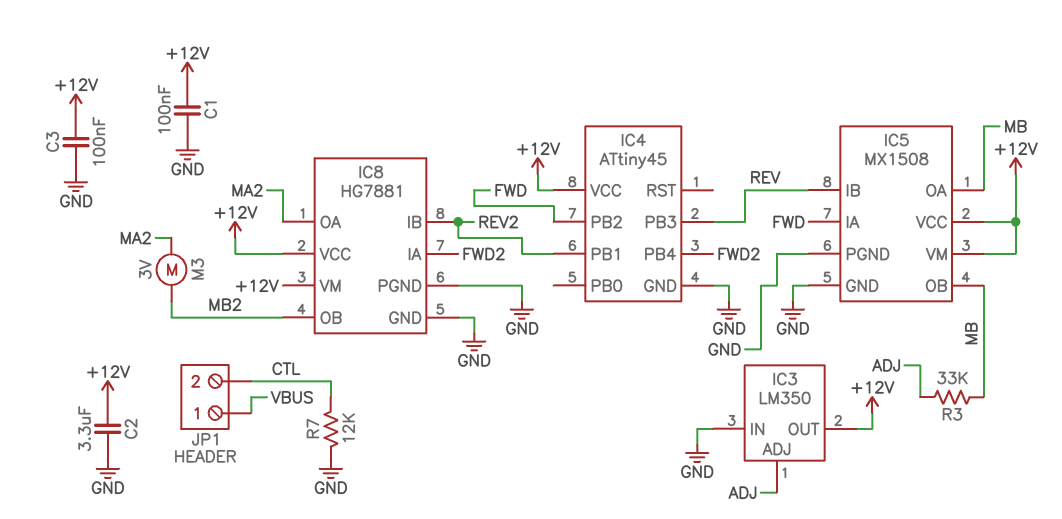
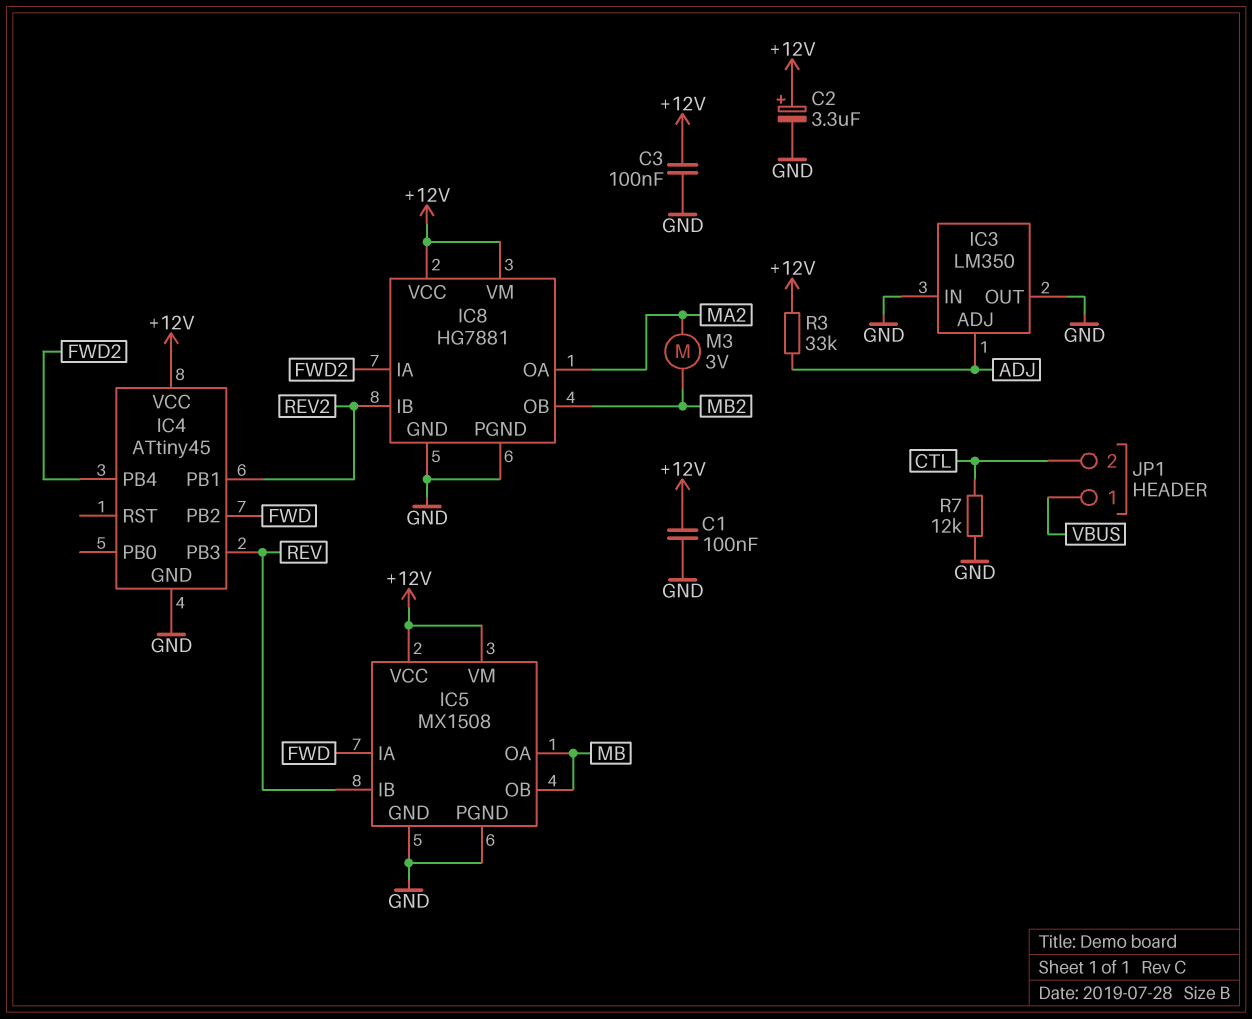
C2: 3.3uF (+12V, GND) -> 3.3uF (plus +12V, minus GND)
IC3 pin OUT: +12V -> GND
R3: 33k (ADJ, MB) -> 33k (+12V, ADJ)

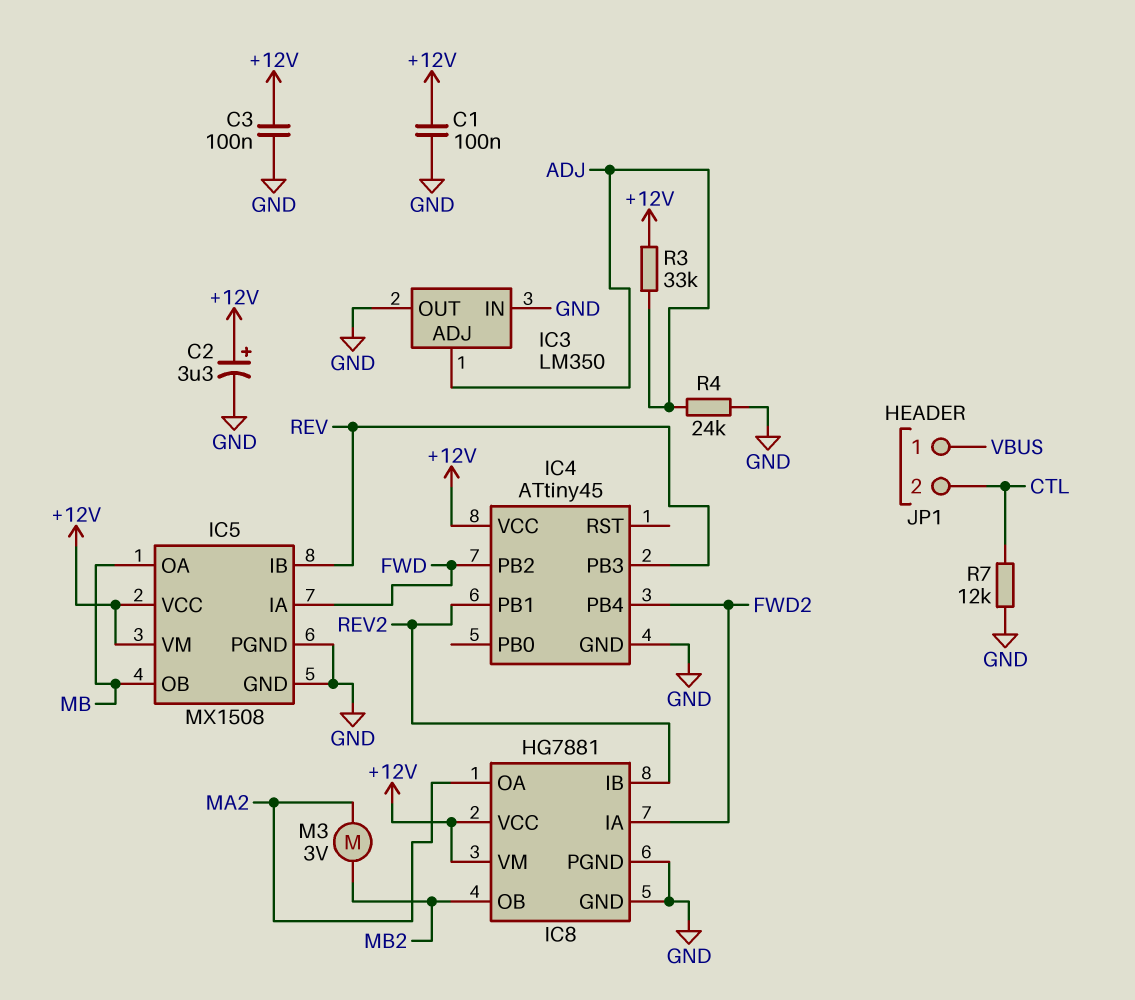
R4: none -> 24k (ADJ, GND)

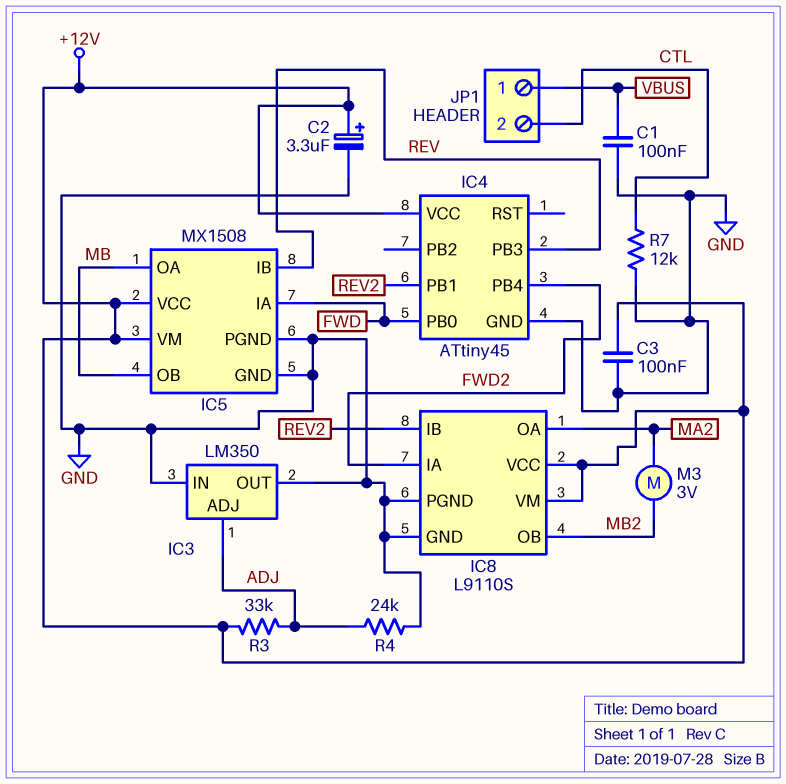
C1: 100nF (+12V, GND) -> 100nF (GND, VBUS)
IC4 pin PB0: none -> FWD
IC4 pin PB2: FWD -> none
IC8: HG7881 -> L9110S

